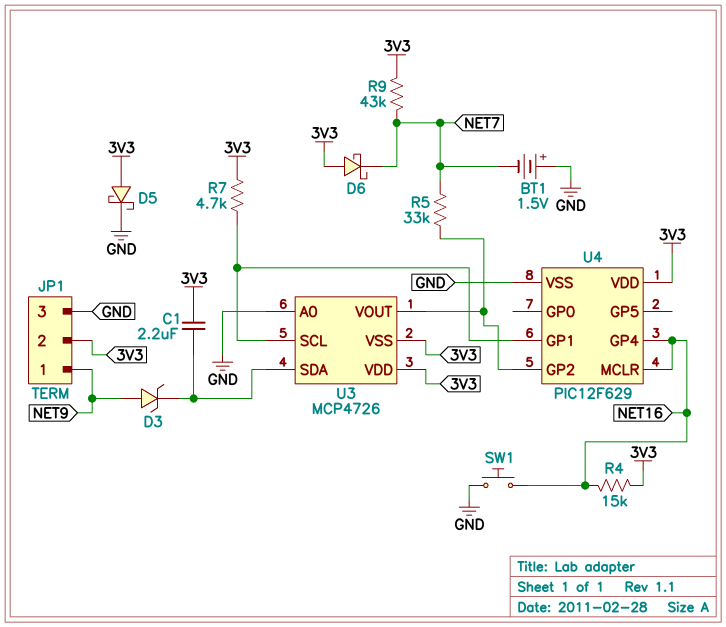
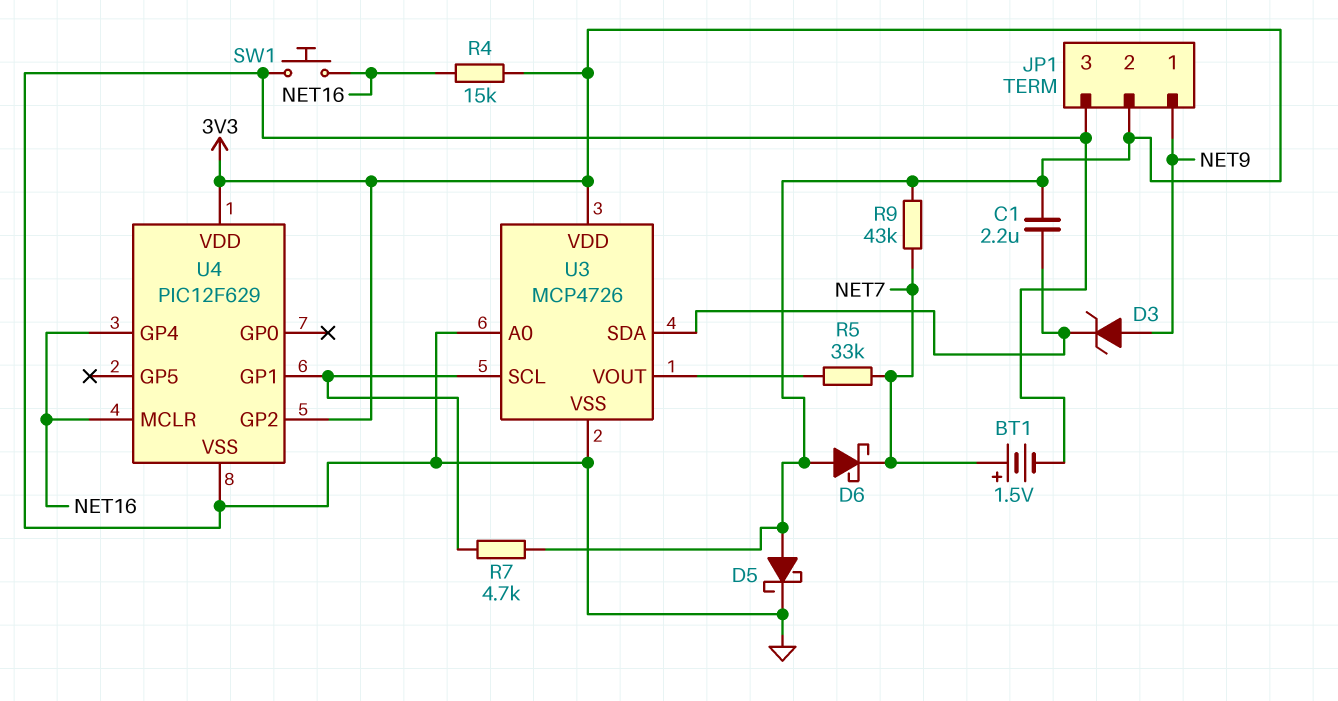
BT1: 1.5V (plus GND, minus NET7) -> 1.5V (plus NET7, minus GND)
U3 pin VSS: 3V3 -> GND
U4 pin GP2: U3/VOUT -> 3V3

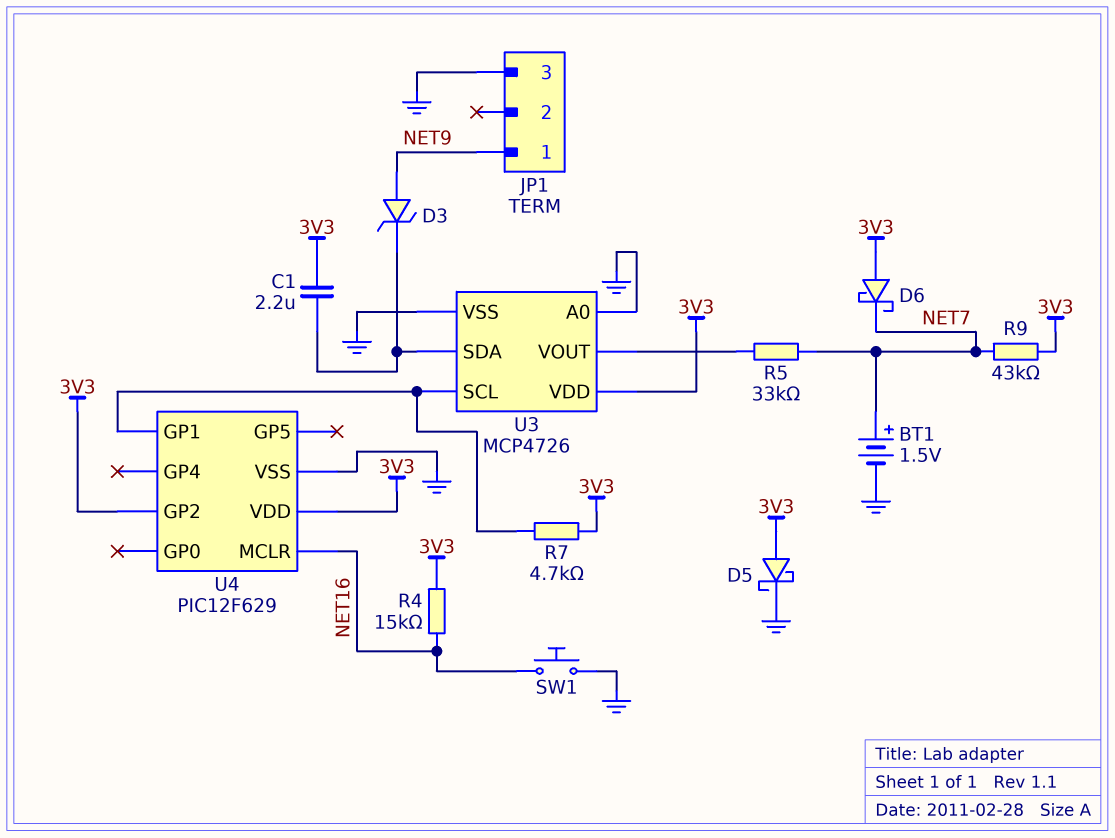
JP1 pin 2: 3V3 -> none
U4 pin GP4: NET16 -> none

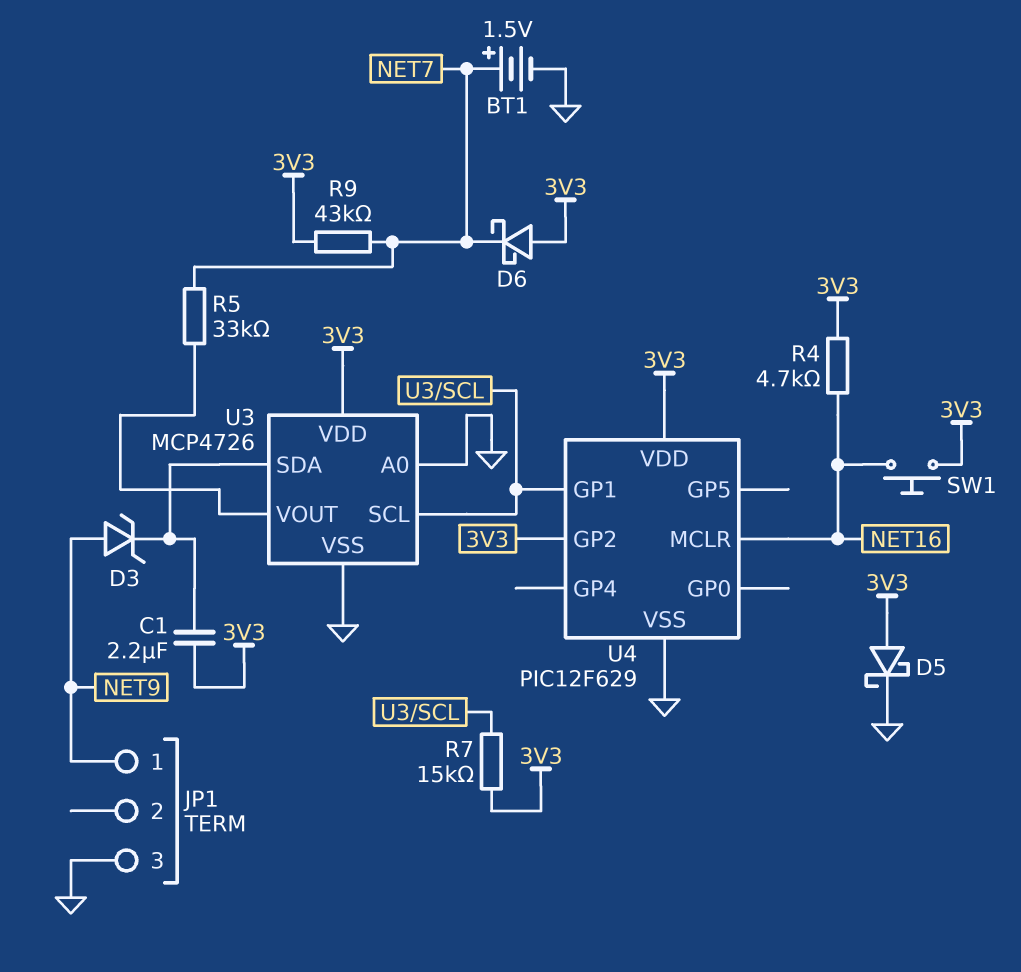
R4: 15k (3V3, NET16) -> 4.7k (3V3, NET16)
R7: 4.7k (3V3, U3/SCL) -> 15k (3V3, U3/SCL)
SW1: button (GND, NET16) -> button (3V3, NET16)

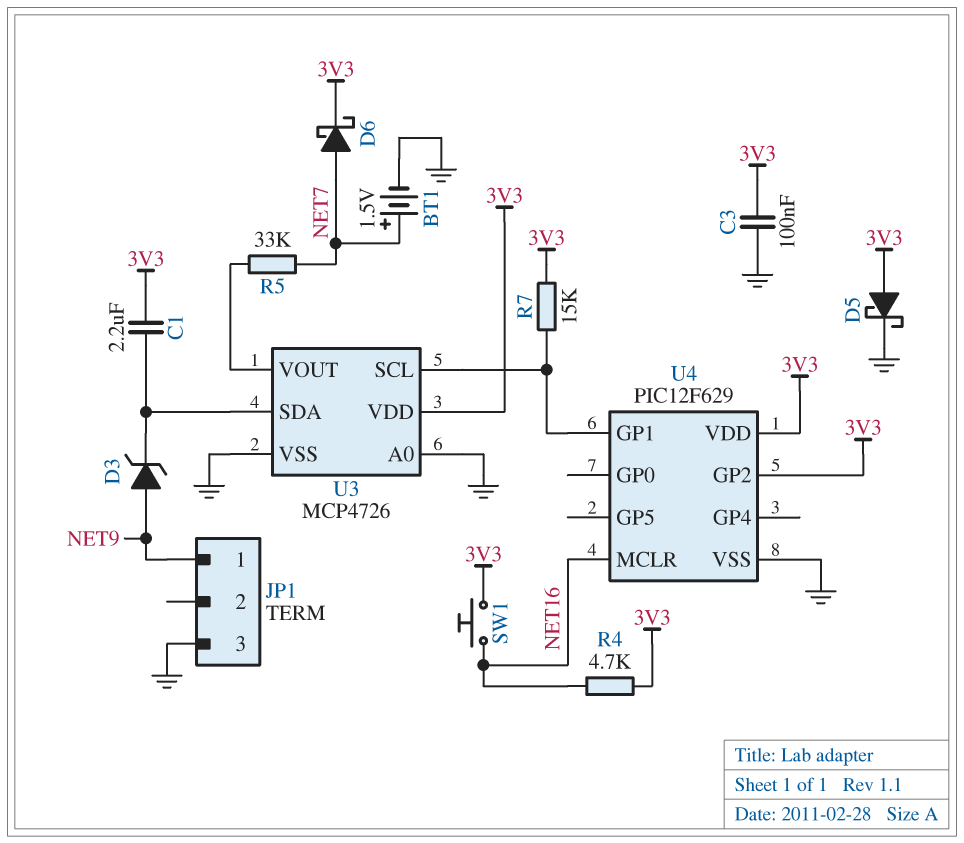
C3: none -> 100nF (3V3, GND)
D6: schottky (A 3V3, K NET7) -> schottky (A NET7, K 3V3)
R9: 43k (3V3, NET7) -> none

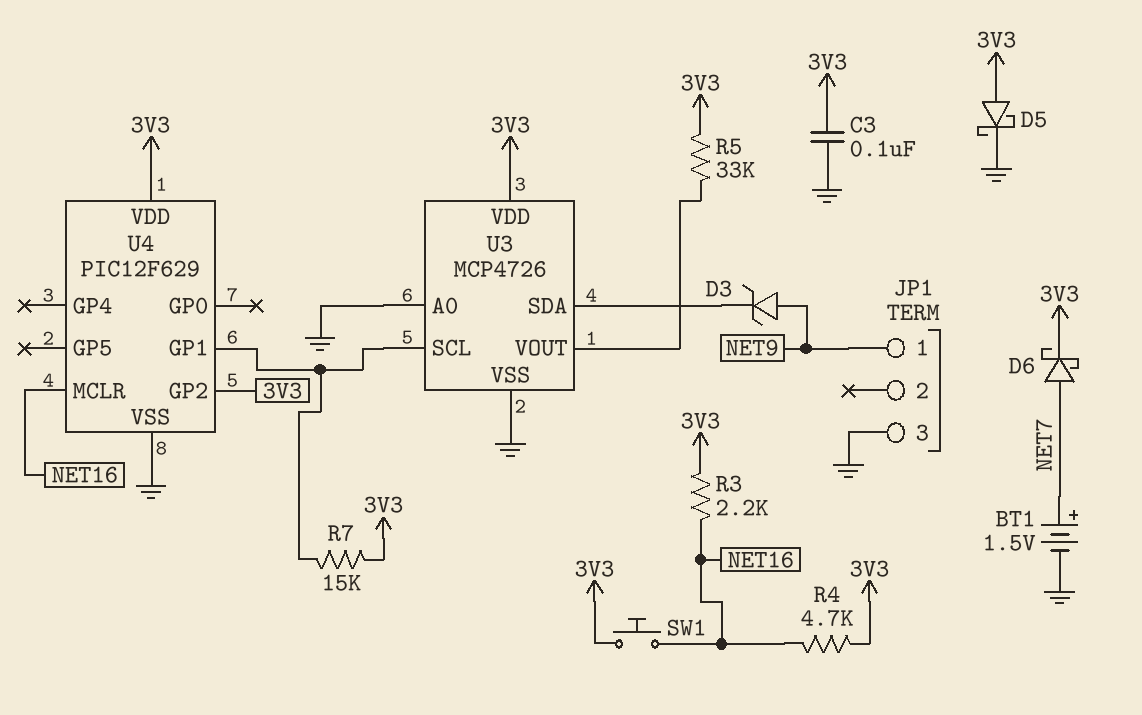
C1: 2.2uF (3V3, U3/SDA) -> none
R3: none -> 2.2k (3V3, NET16)
R5: 33k (NET7, U3/VOUT) -> 33k (3V3, U3/VOUT)

